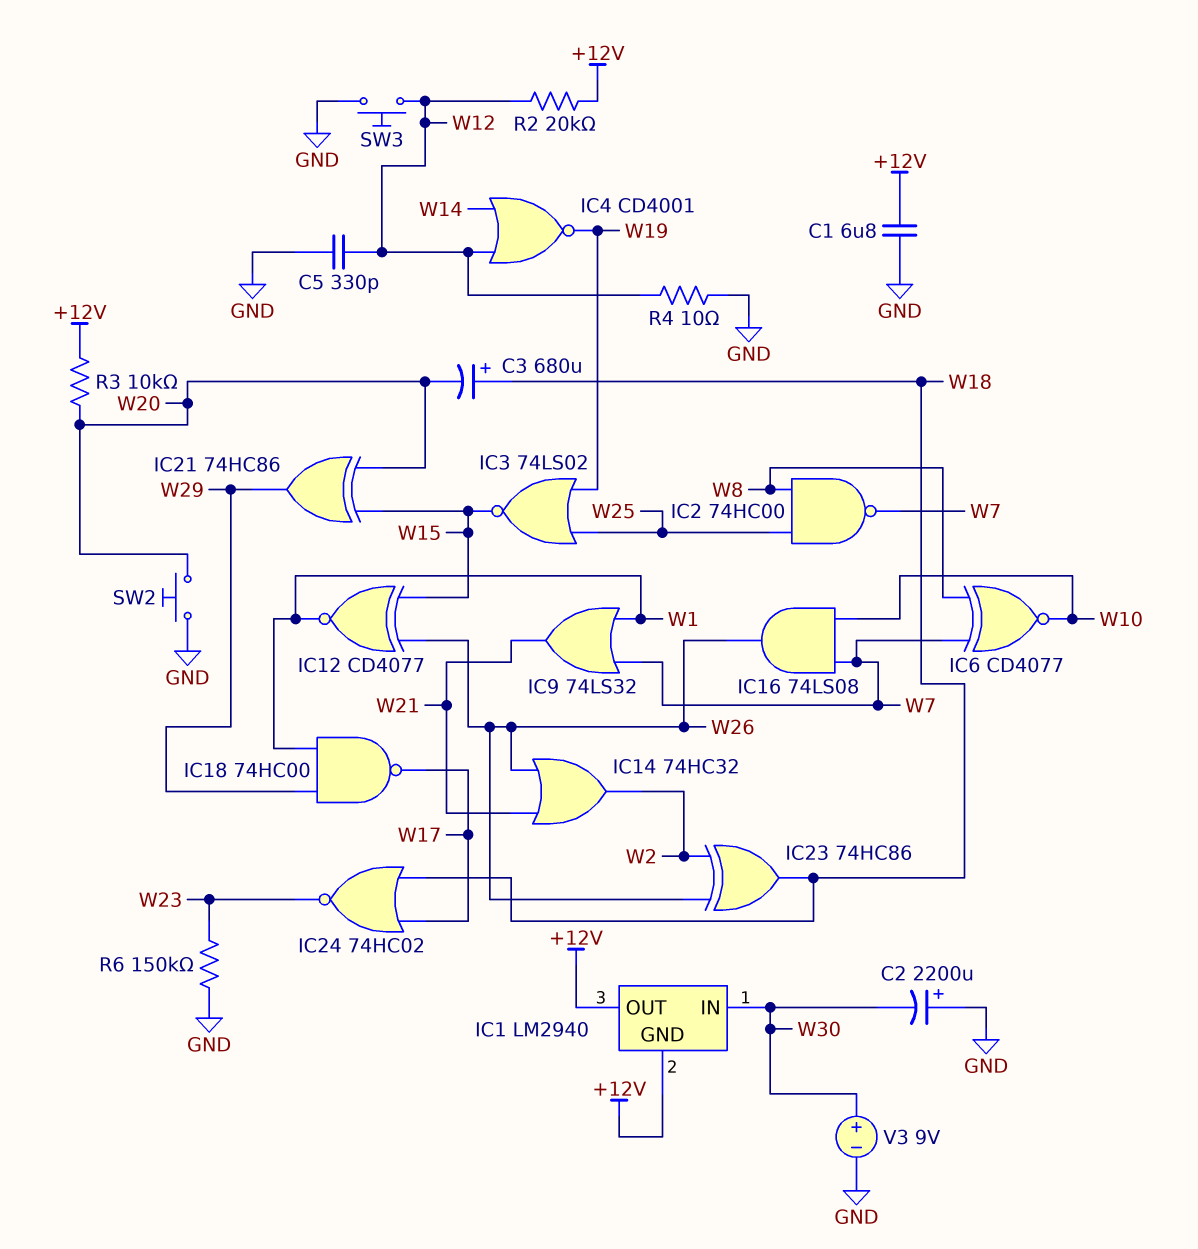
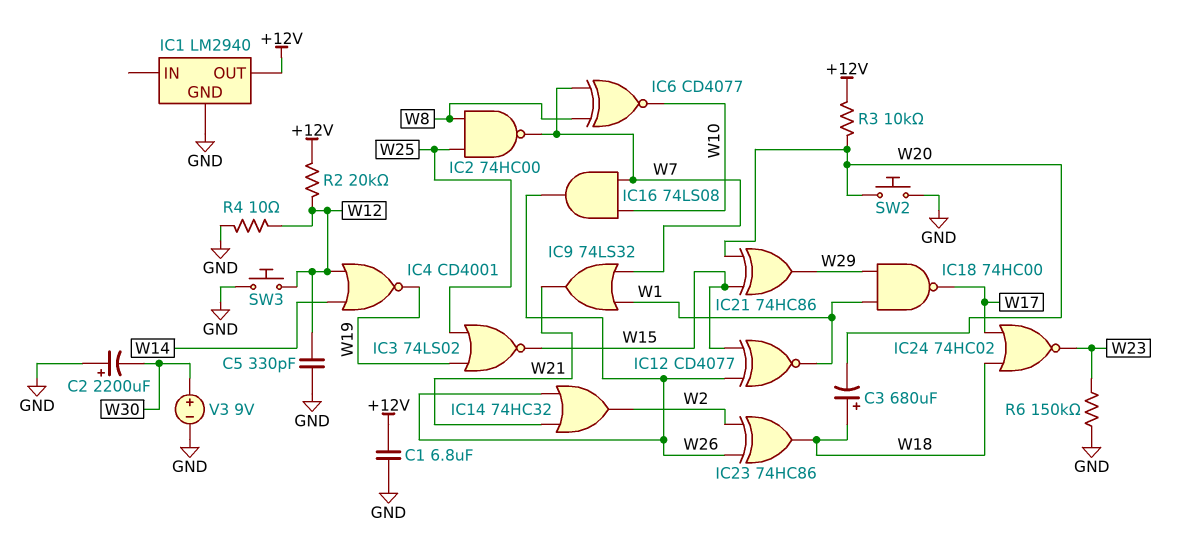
IC1 pin GND: +12V -> GND
IC1 pin IN: W30 -> none

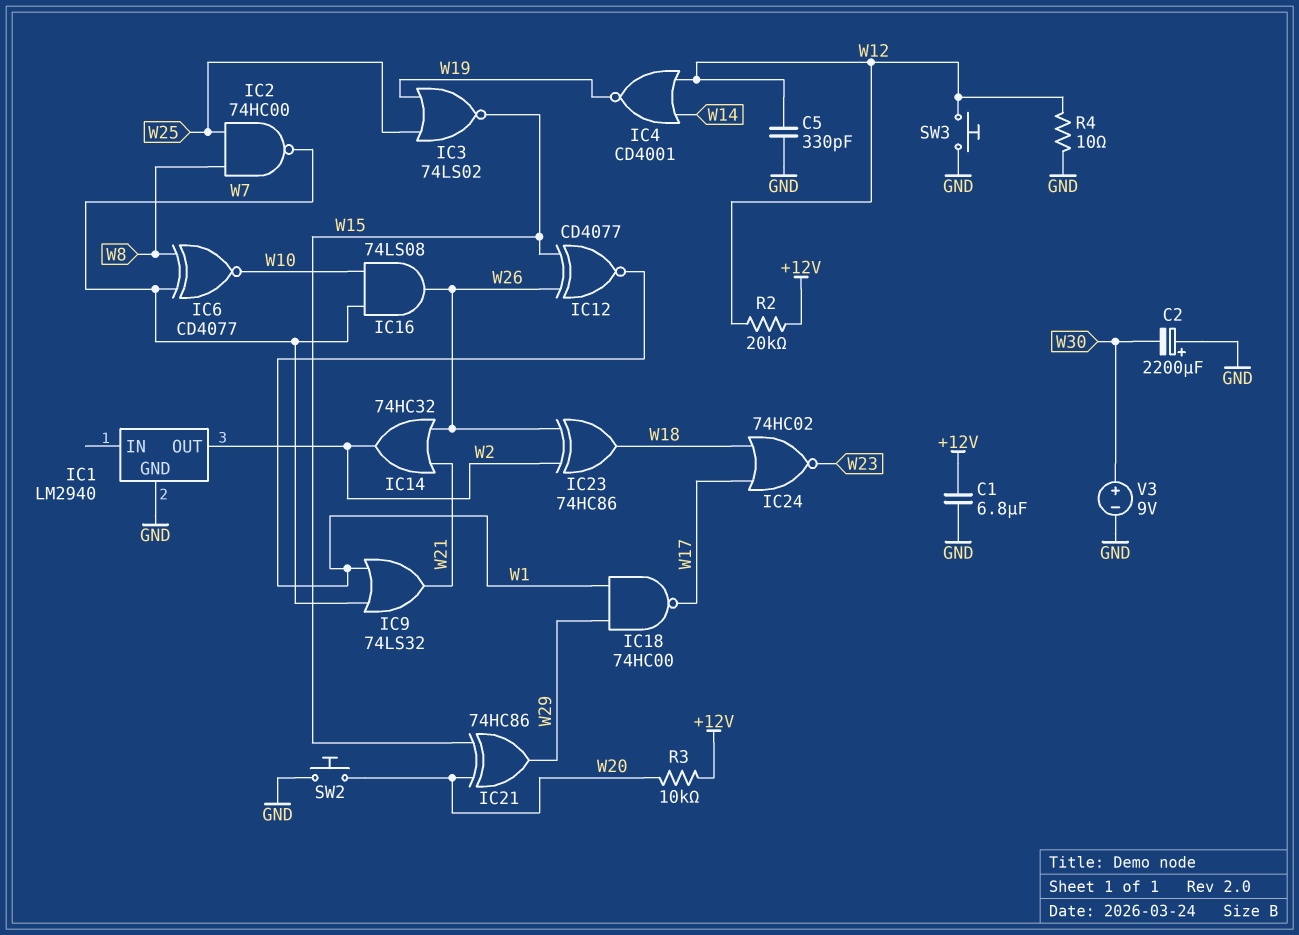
C3: 680uF (plus W18, minus W20) -> none
IC1 pin OUT: +12V -> W2
R6: 150k (GND, W23) -> none

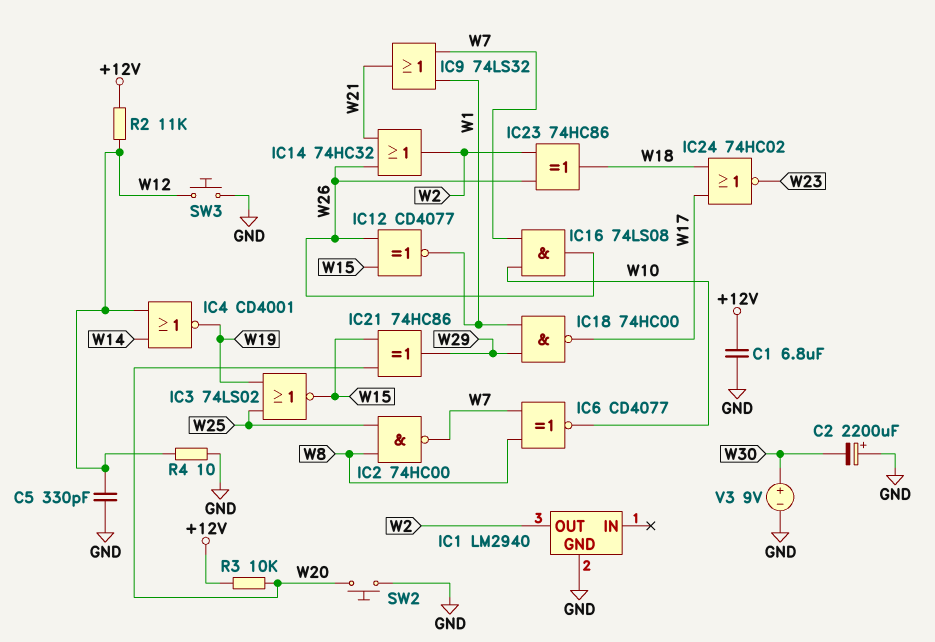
R2: 20k (+12V, W12) -> 11k (+12V, W12)

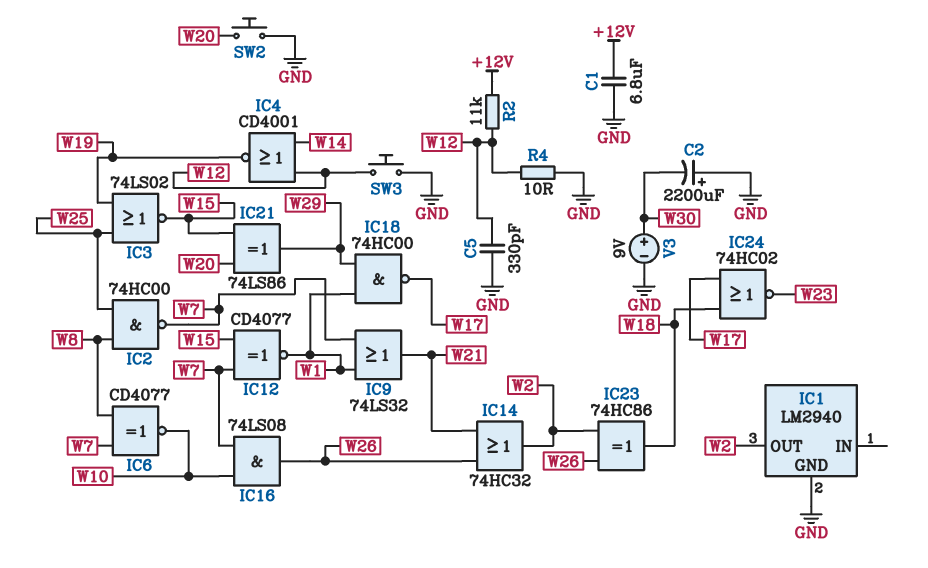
IC12: XNOR CD4077 (in W15, in W26, out W1) -> XNOR CD4077 (in W7, in W15, out W1)
IC21: XOR 74HC86 (in W15, in W20, out W29) -> XOR 74LS86 (in W15, in W20, out W29)
R3: 10k (+12V, W20) -> none

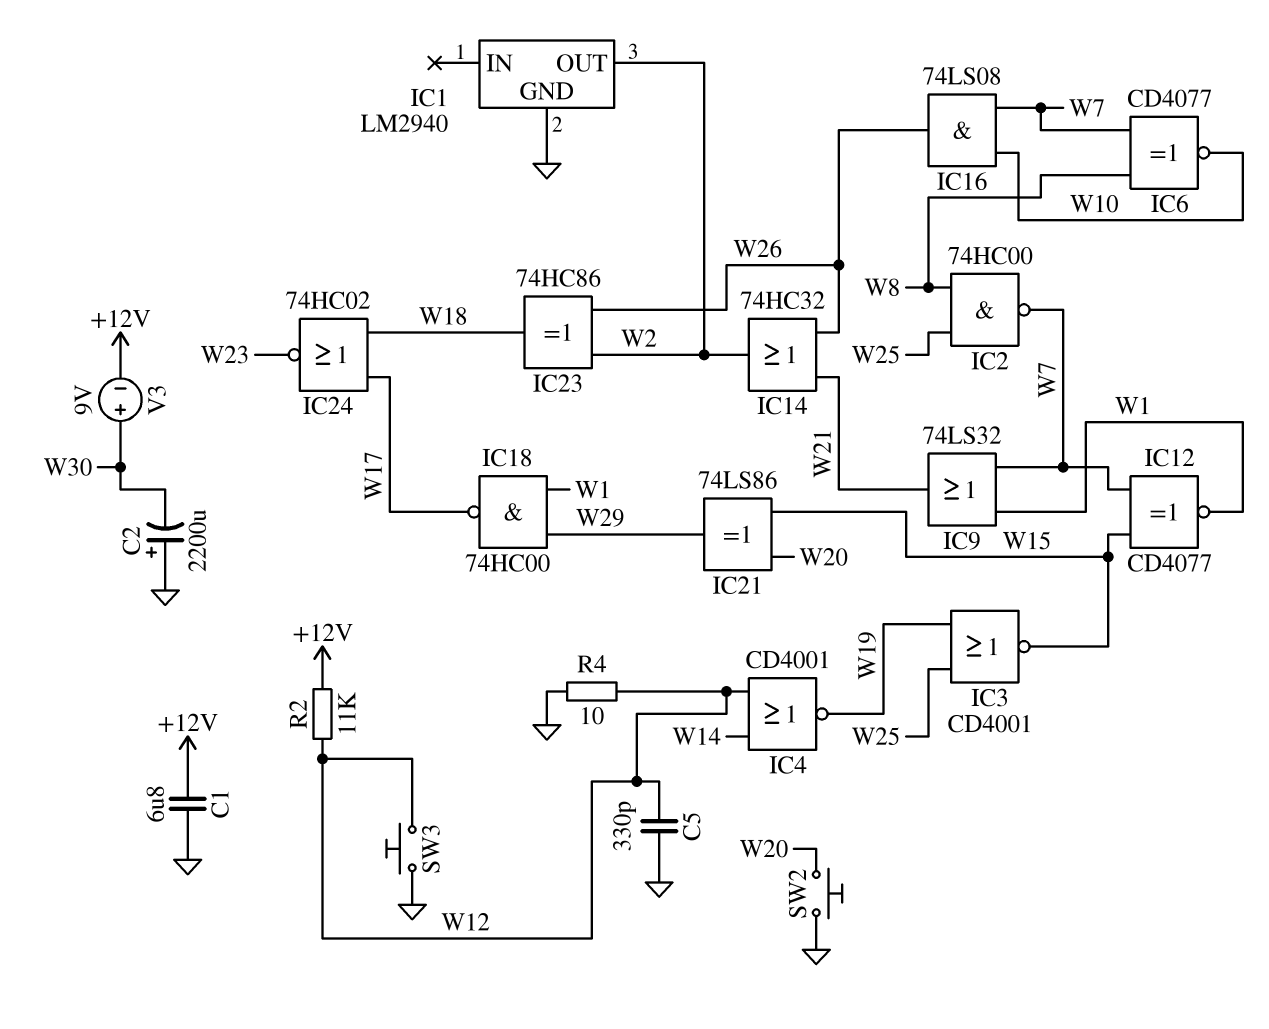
IC3: NOR 74LS02 (in W19, in W25, out W15) -> NOR CD4001 (in W19, in W25, out W15)
V3: 9V (plus W30, minus GND) -> 9V (plus W30, minus +12V)

